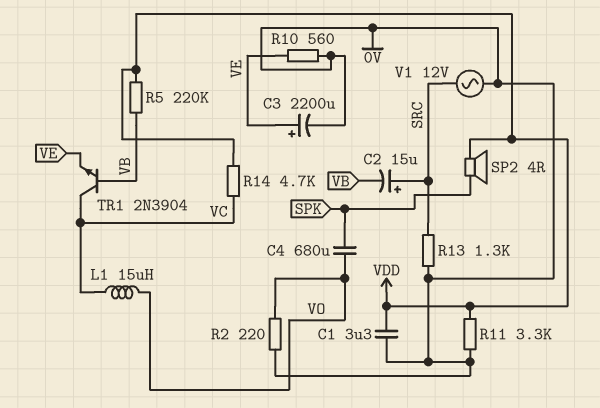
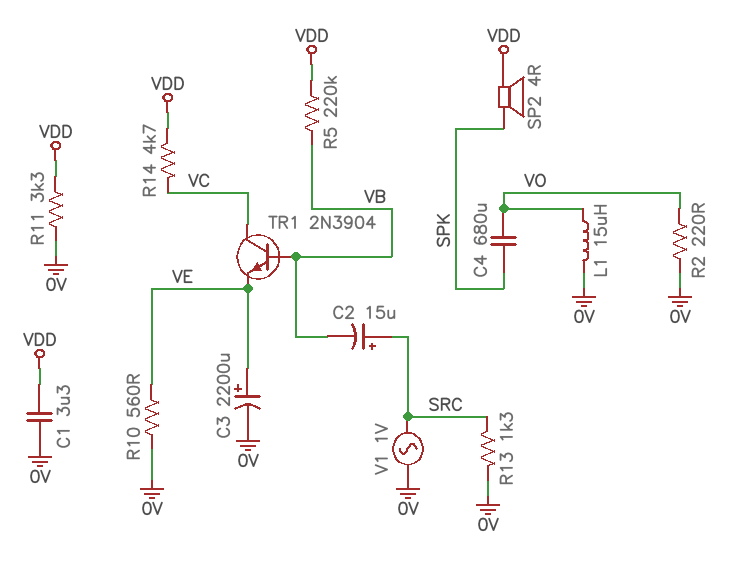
L1: 15uH (VC, VO) -> 15uH (0V, VO)
V1: AC 12V (0V, SRC) -> AC 1V (0V, SRC)

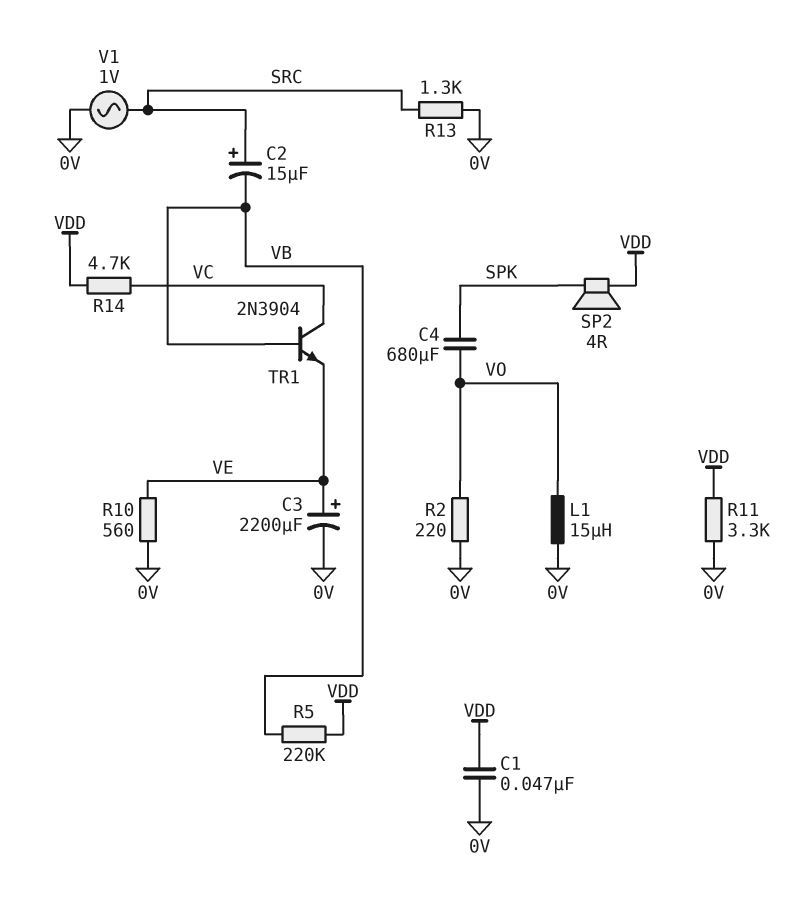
C1: 3.3uF (0V, VDD) -> 47nF (0V, VDD)

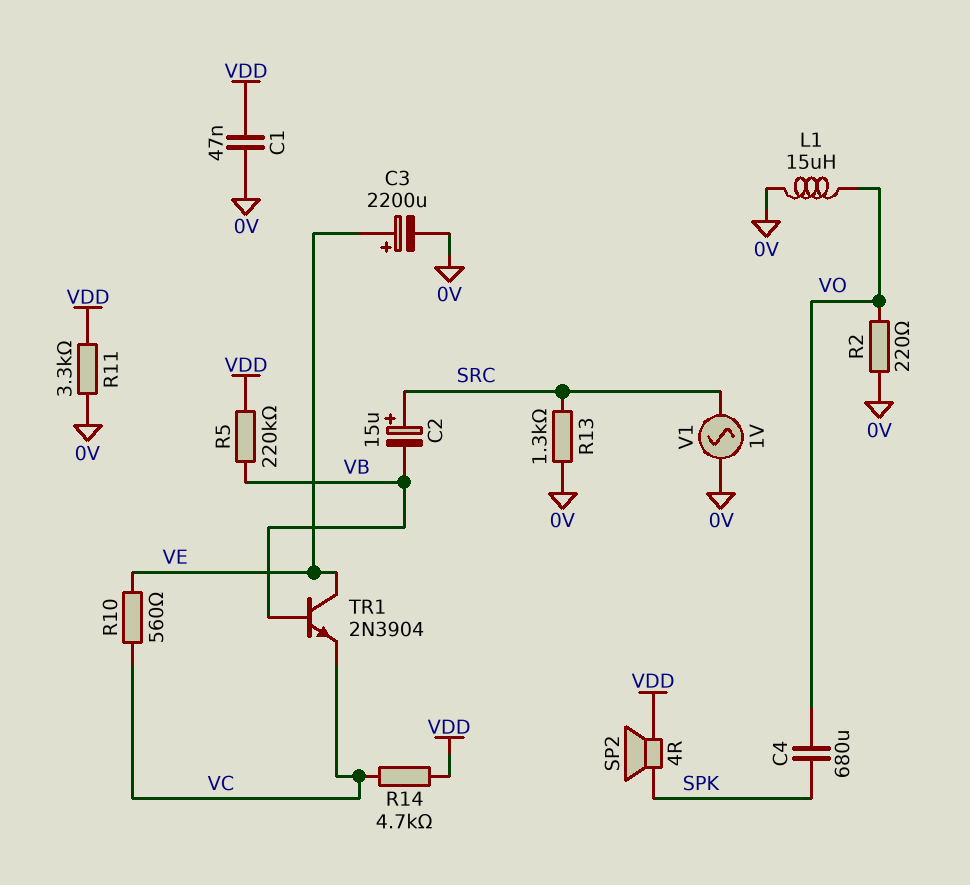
R10: 560 (0V, VE) -> 560 (VC, VE)
TR1: NPN 2N3904 (B VB, C VC, E VE) -> NPN 2N3904 (B VB, C VE, E VC)

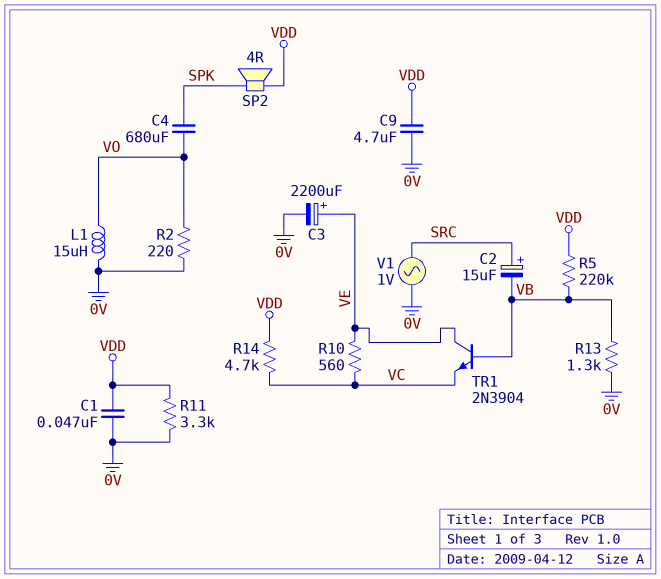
C9: none -> 4.7uF (0V, VDD)
R13: 1.3k (0V, SRC) -> 1.3k (0V, VB)

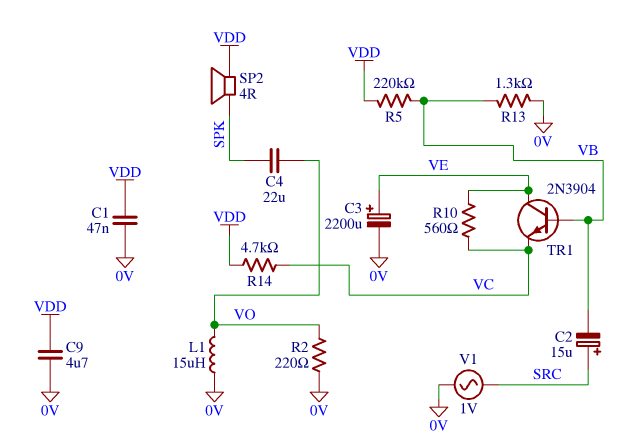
C4: 680uF (SPK, VO) -> 22uF (SPK, VO)
R11: 3.3k (0V, VDD) -> none

